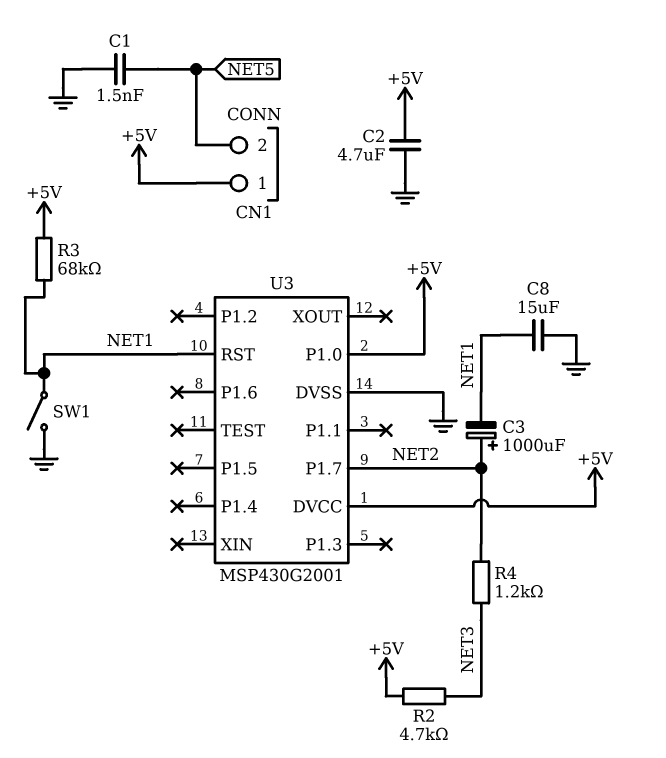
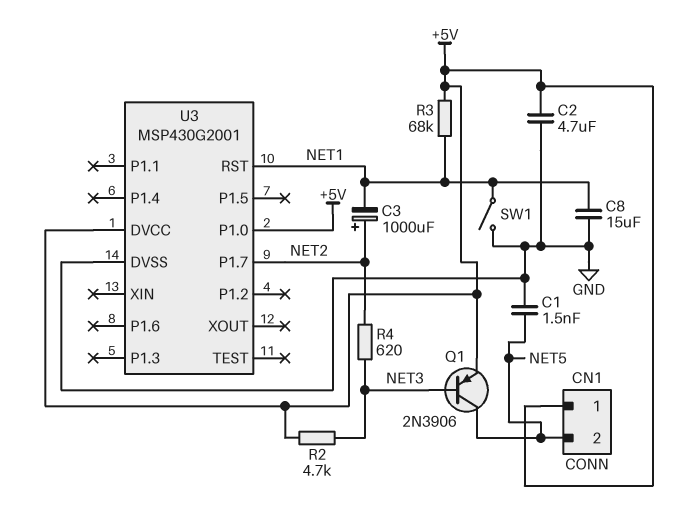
Q1: none -> PNP 2N3906 (B NET3, C NET5, E +5V)
R4: 1.2k (NET2, NET3) -> 620 (NET2, NET3)

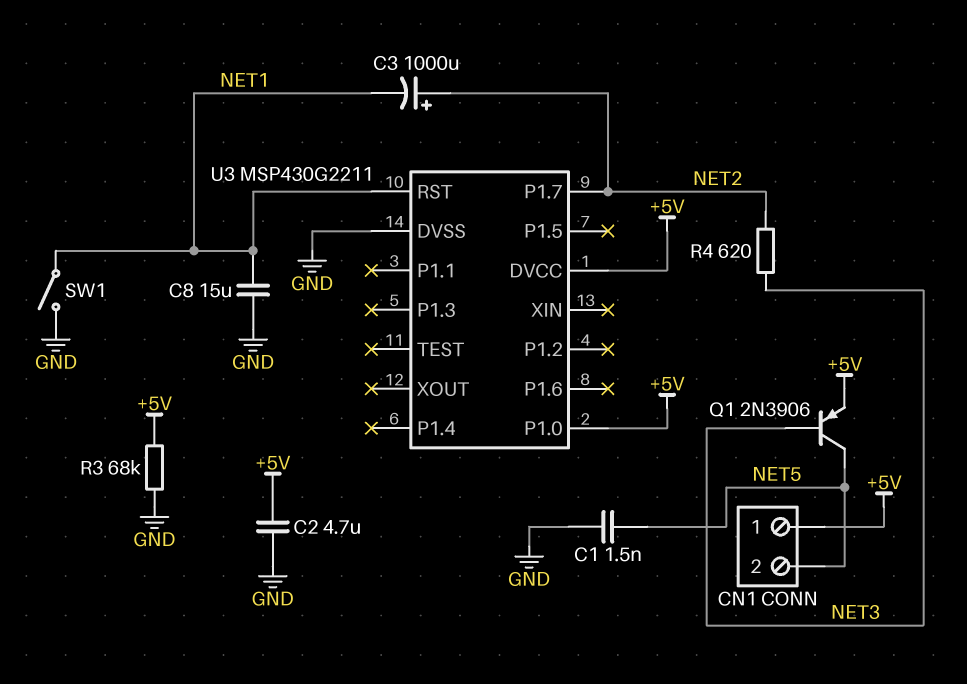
R2: 4.7k (+5V, NET3) -> none
R3: 68k (+5V, NET1) -> 68k (+5V, GND)
U3: MSP430G2001 -> MSP430G2211

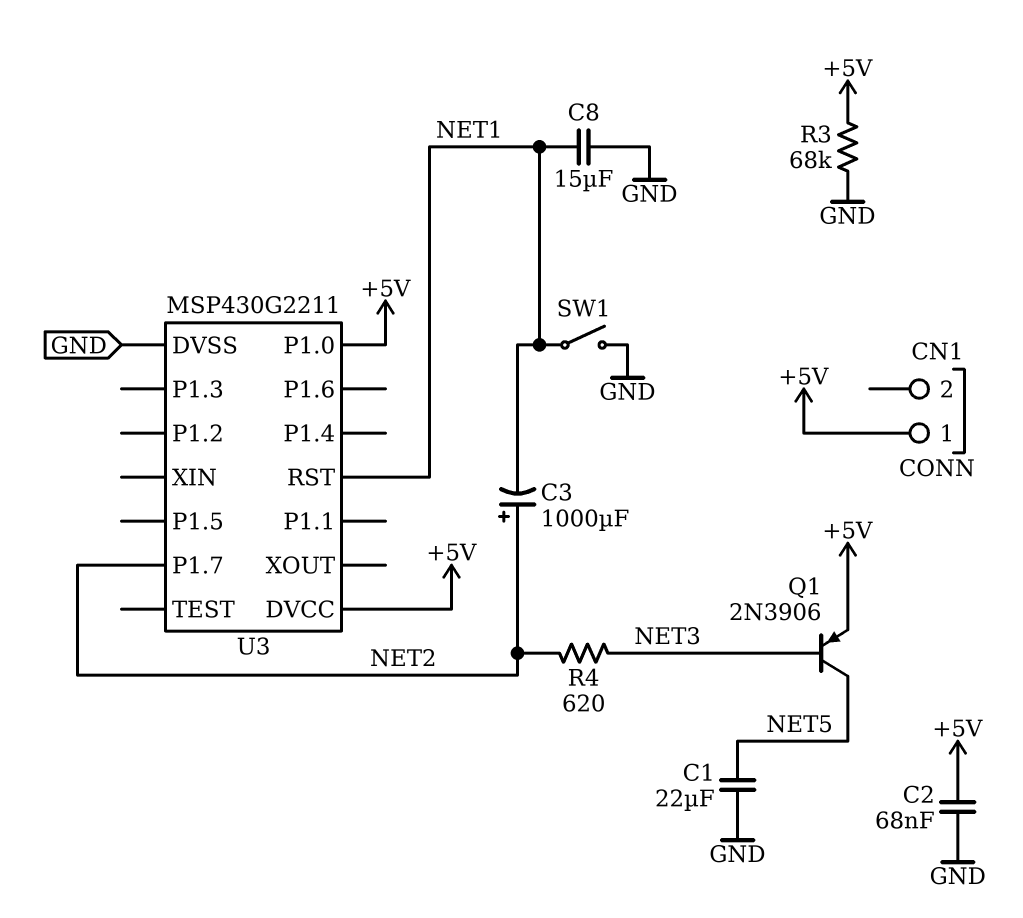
C1: 1.5nF (GND, NET5) -> 22uF (GND, NET5)
C2: 4.7uF (+5V, GND) -> 68nF (+5V, GND)
CN1 pin 2: NET5 -> none

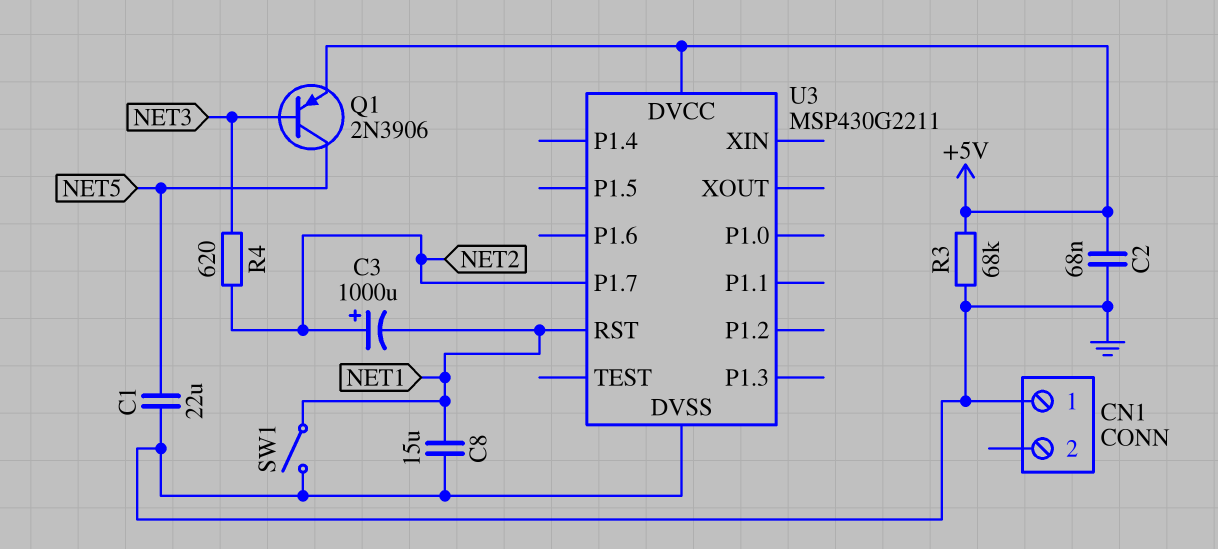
CN1 pin 1: +5V -> GND
U3 pin P1.0: +5V -> none

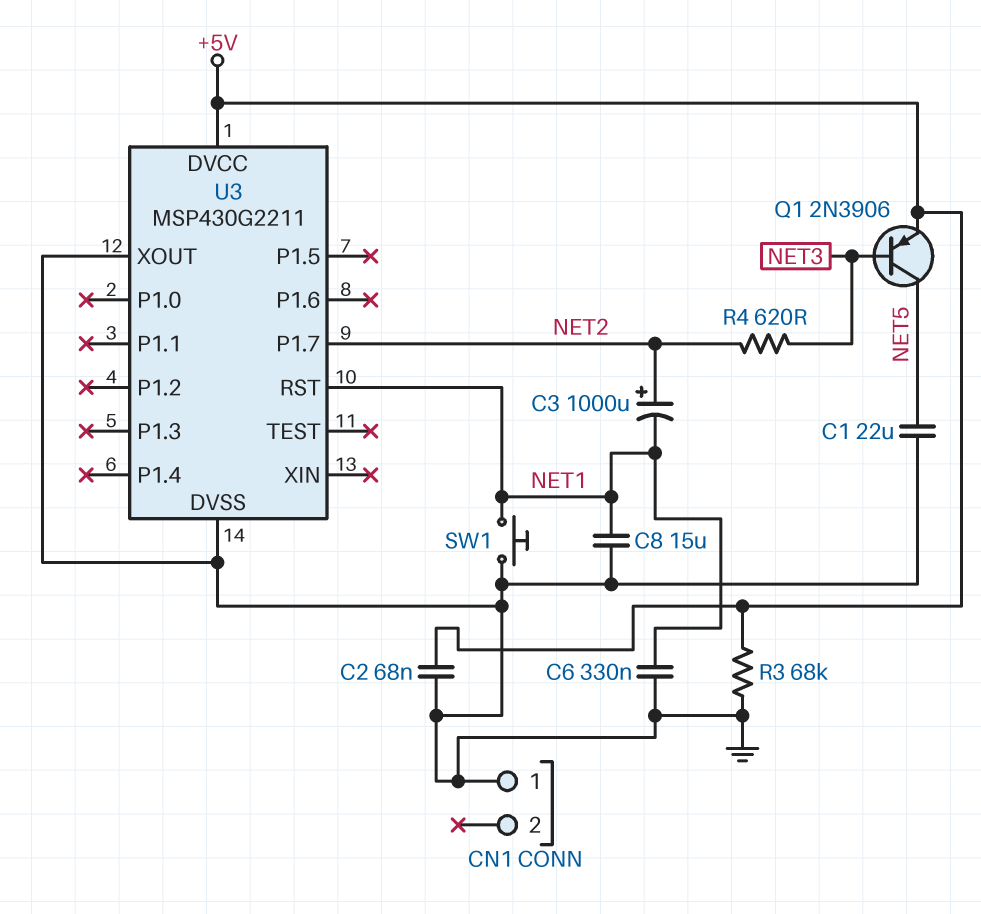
C6: none -> 330nF (GND, NET1)
SW1: switch (GND, NET1) -> button (GND, NET1)
U3 pin XOUT: none -> GND

